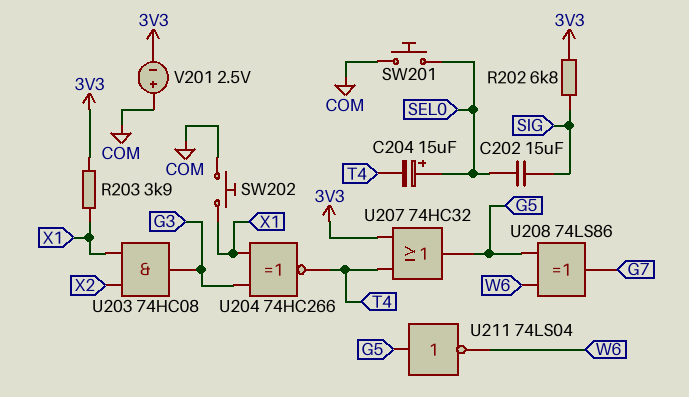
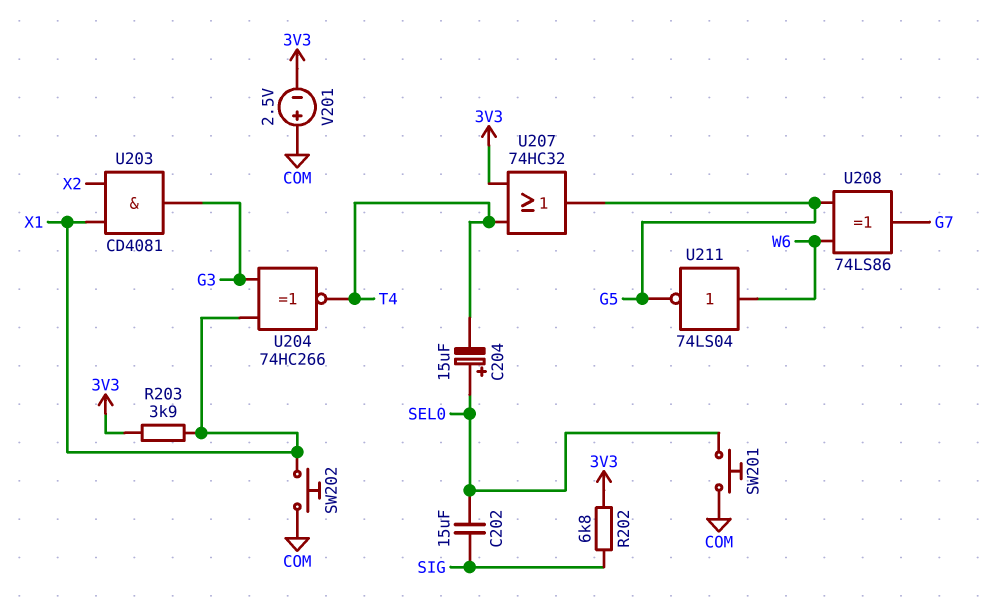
U203: AND 74HC08 (in X1, in X2, out G3) -> AND CD4081 (in X1, in X2, out G3)
U211: NOT 74LS04 (in G5, out W6) -> NOT 74LS04 (in W6, out G5)

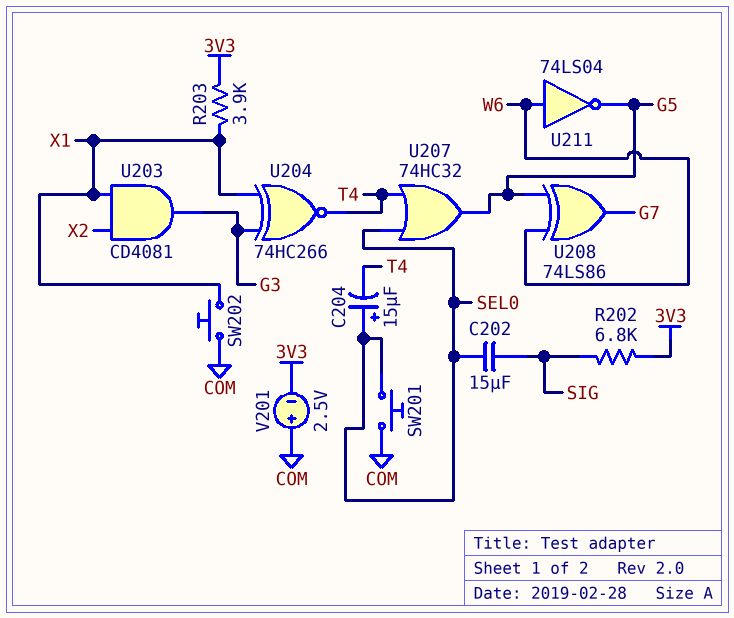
U207: OR 74HC32 (in 3V3, in T4, out G5) -> OR 74HC32 (in SEL0, in T4, out G5)

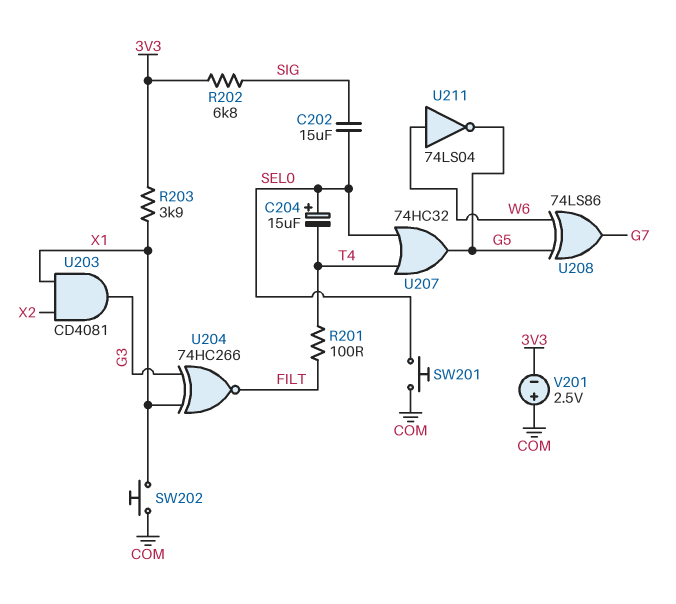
R201: none -> 100 (FILT, T4)
U204: XNOR 74HC266 (in G3, in X1, out T4) -> XNOR 74HC266 (in G3, in X1, out FILT)

